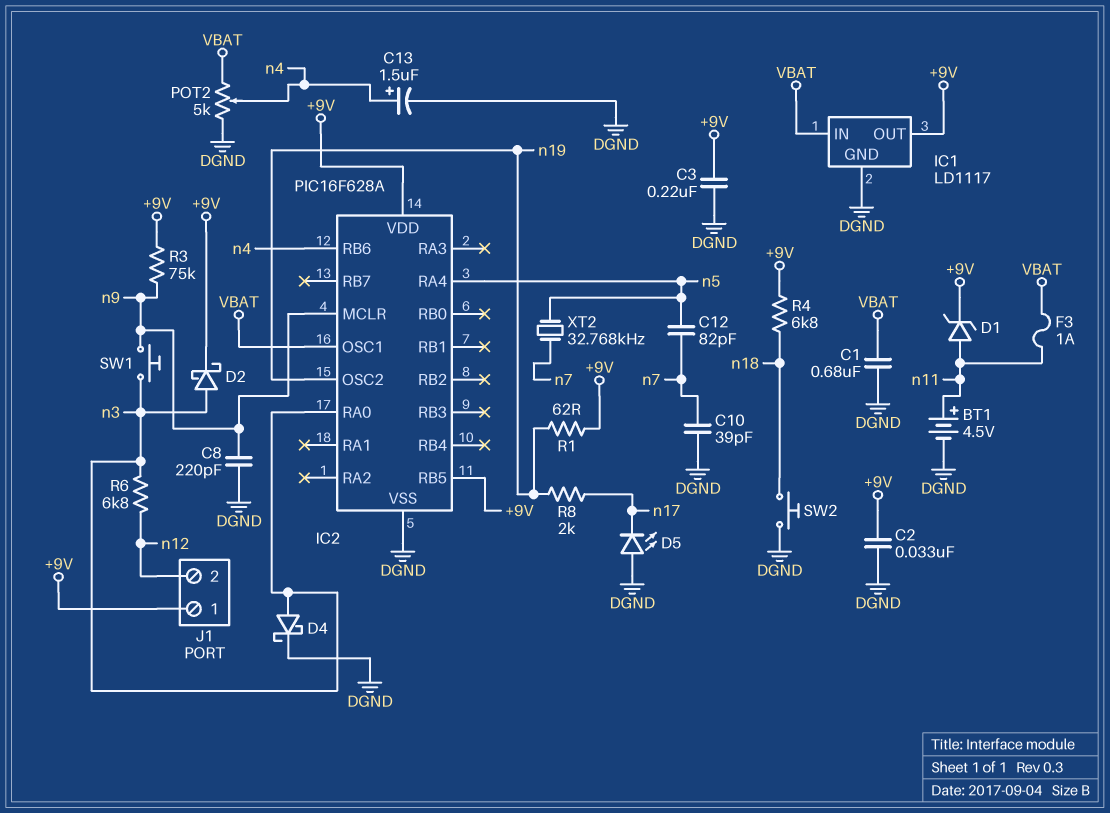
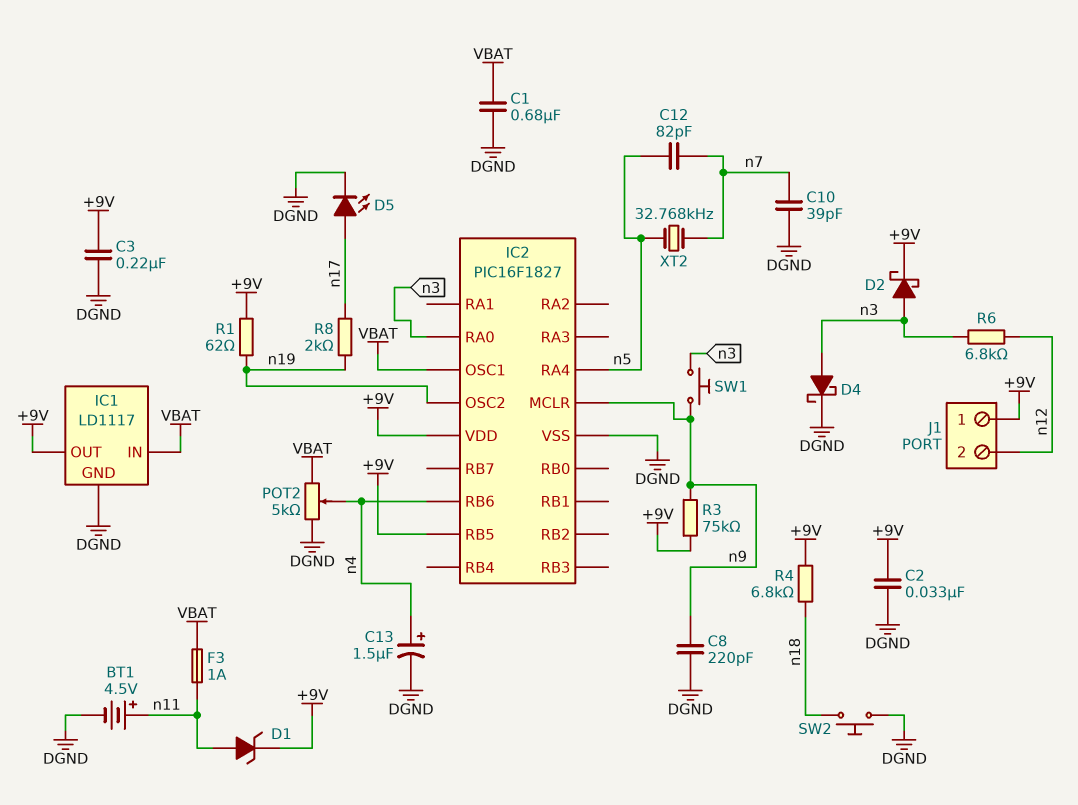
D5: LED (A DGND, K n17) -> LED (A n17, K DGND)
IC2: PIC16F628A -> PIC16F1827

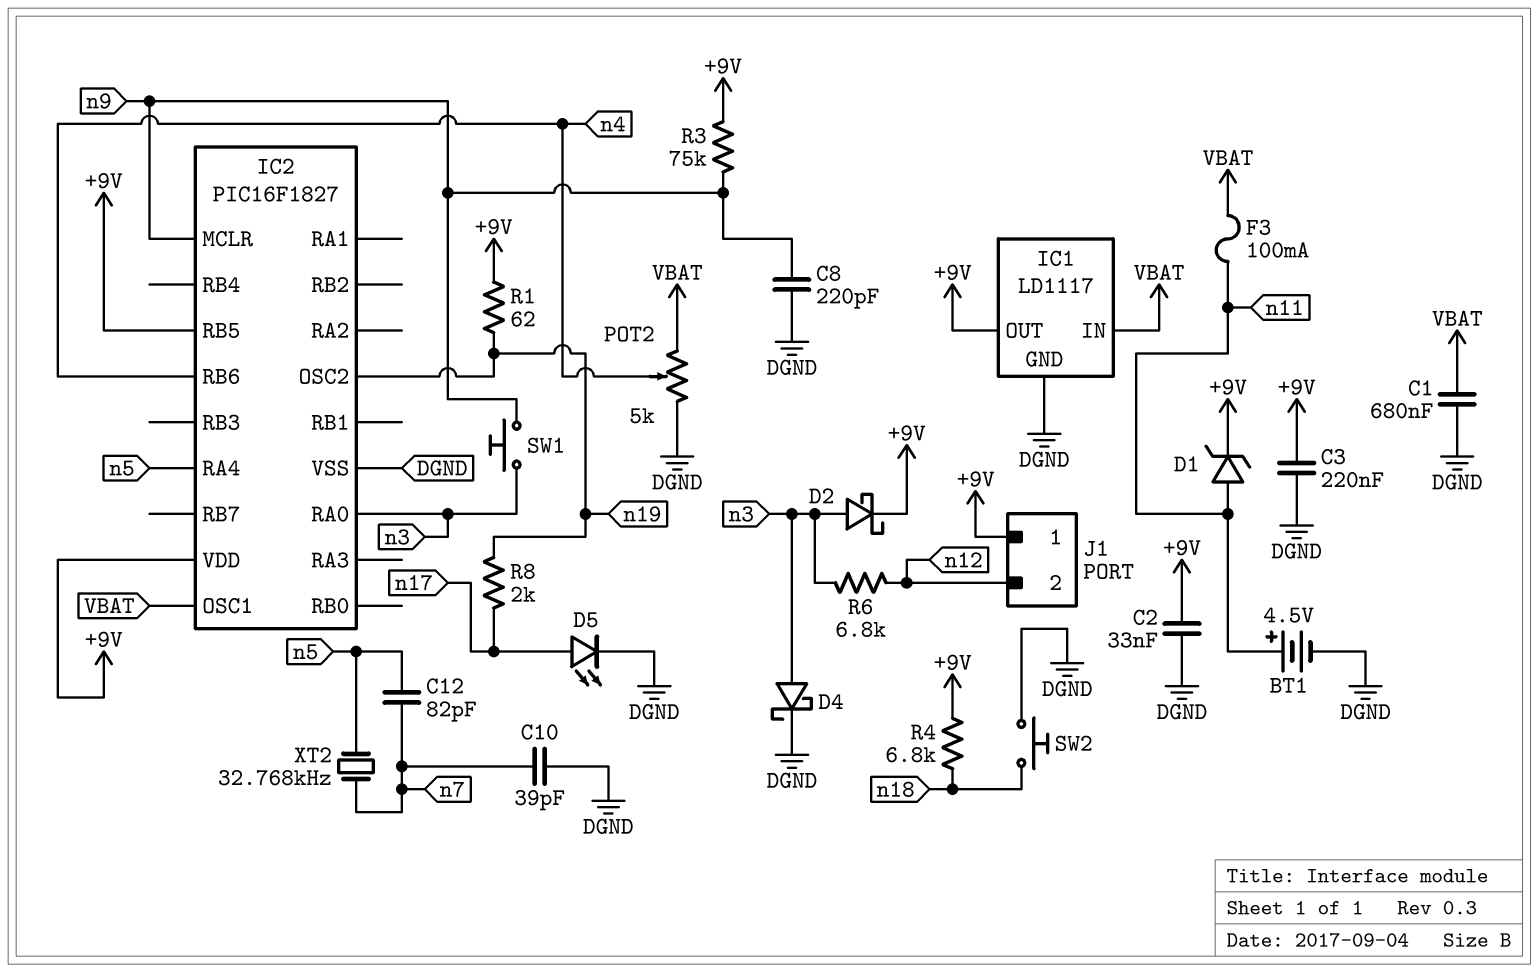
C13: 1.5uF (plus n4, minus DGND) -> none
F3: 1A (VBAT, n11) -> 100mA (VBAT, n11)

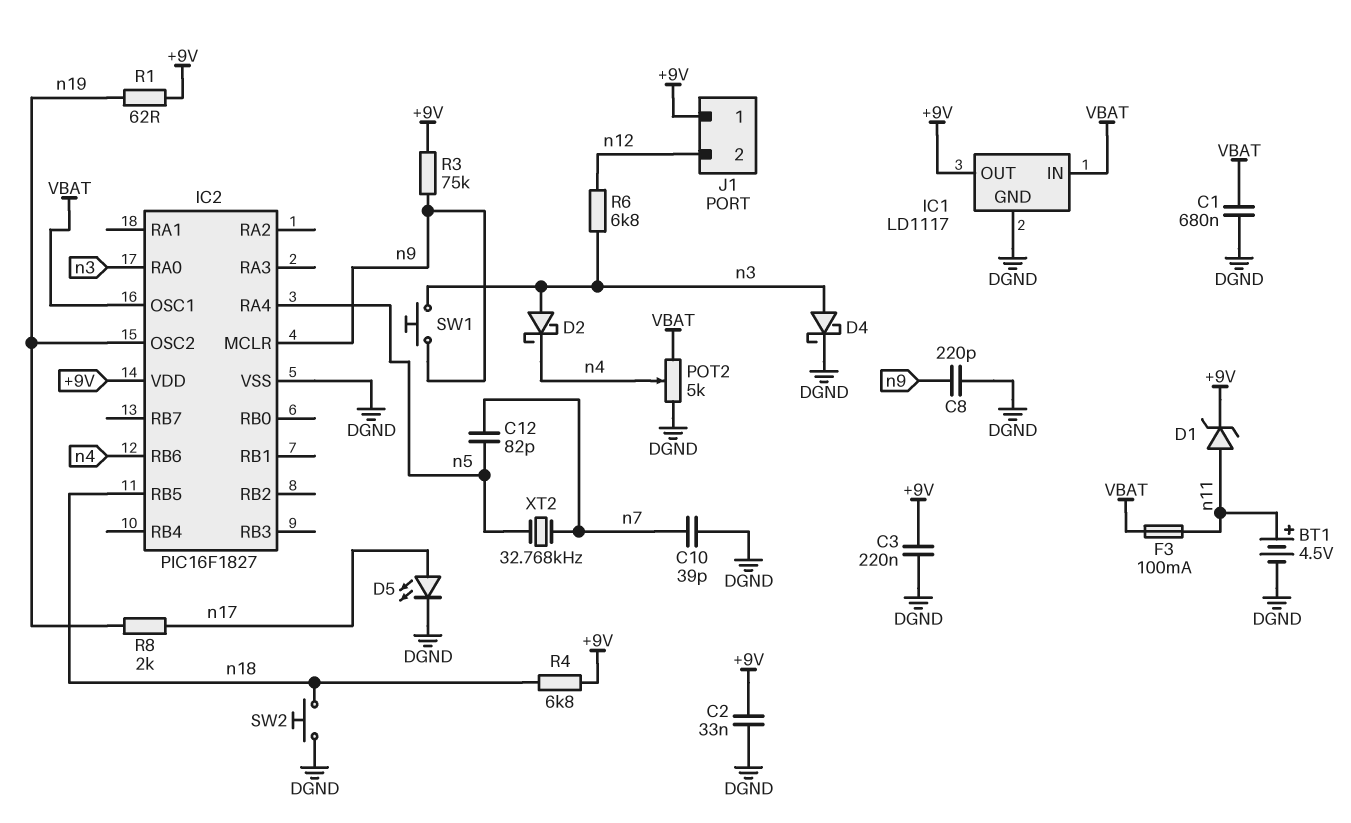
D2: schottky (A n3, K +9V) -> schottky (A n3, K n4)
IC2 pin RB5: +9V -> n18

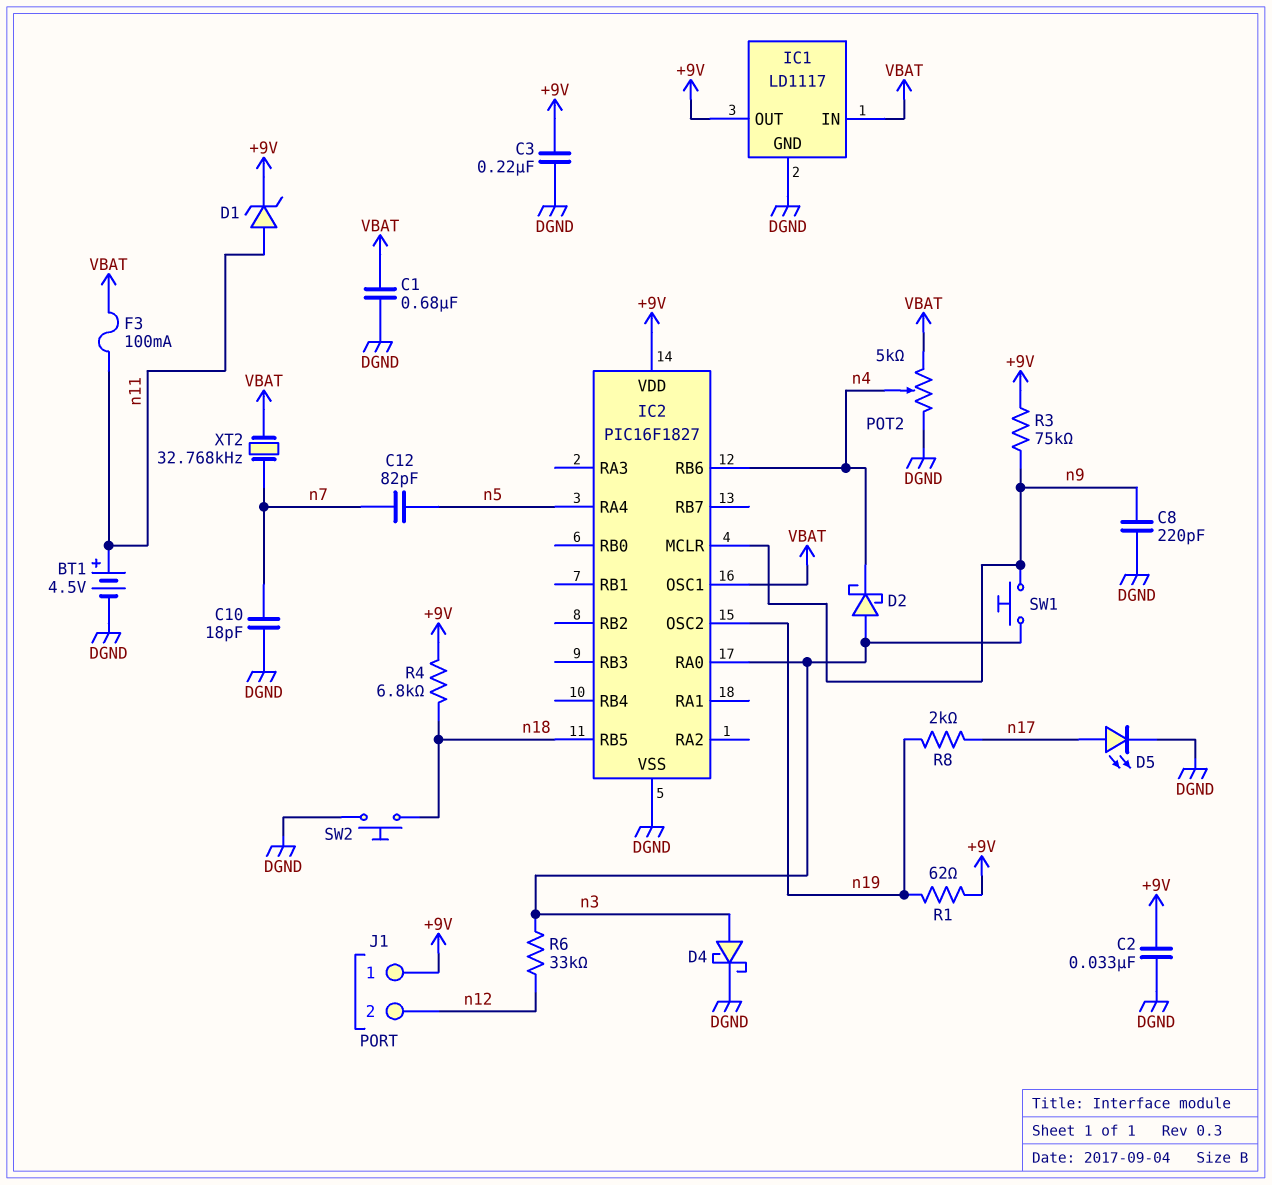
C10: 39pF (DGND, n7) -> 18pF (DGND, n7)
R6: 6.8k (n3, n12) -> 33k (n3, n12)
XT2: 32.768kHz (n5, n7) -> 32.768kHz (VBAT, n7)

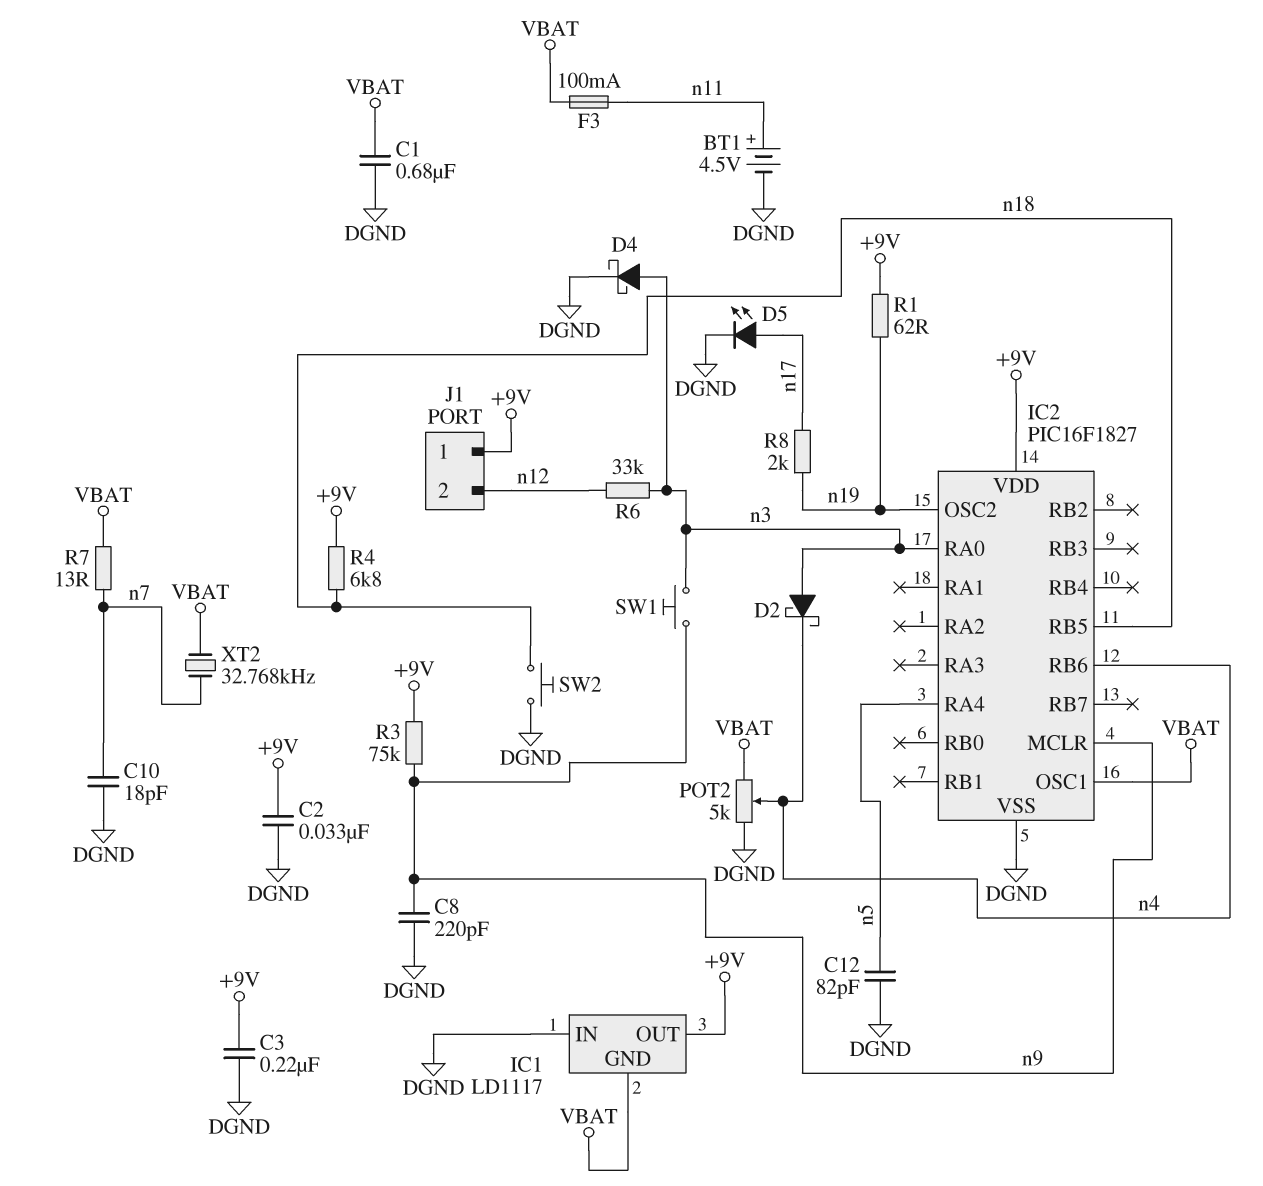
C12: 82pF (n5, n7) -> 82pF (DGND, n5)
D1: zener (A n11, K +9V) -> none
IC1 pin GND: DGND -> VBAT
IC1 pin IN: VBAT -> DGND
R7: none -> 13 (VBAT, n7)

